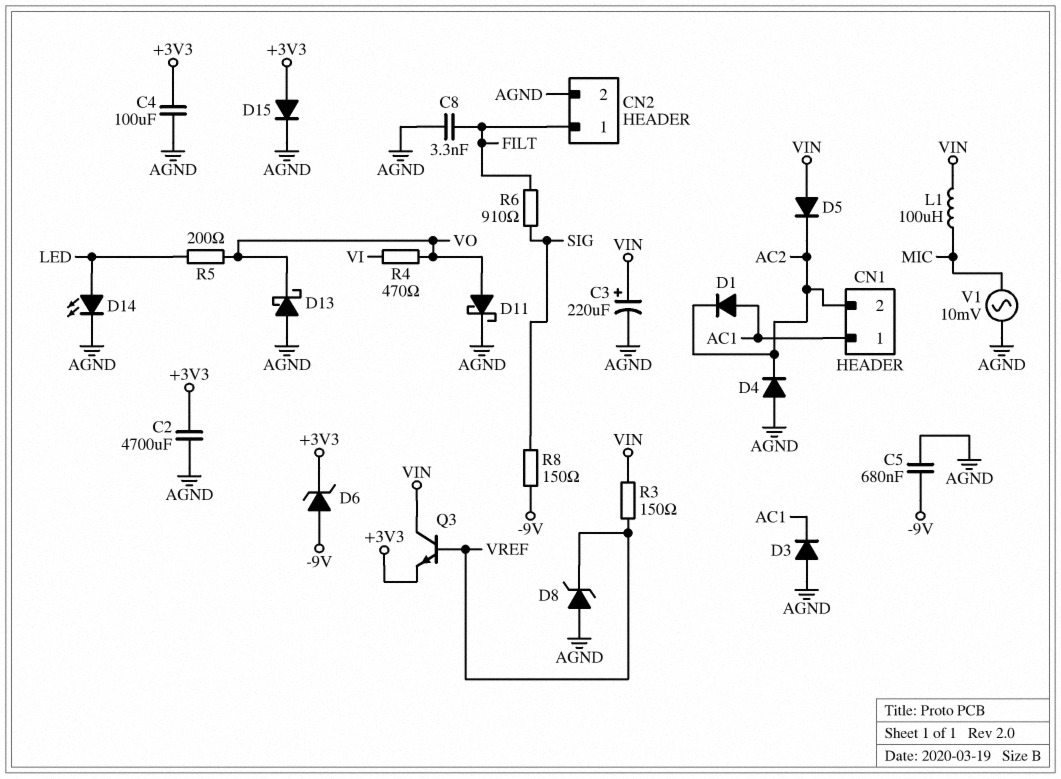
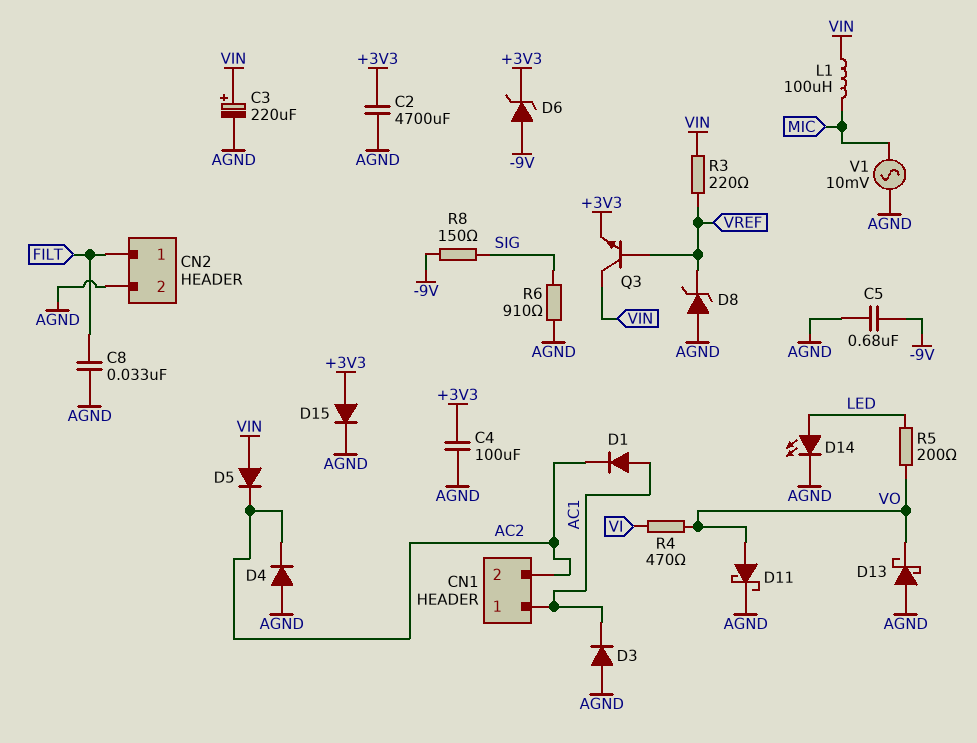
C8: 3.3nF (AGND, FILT) -> 33nF (AGND, FILT)
R3: 150 (VIN, VREF) -> 220 (VIN, VREF)
R6: 910 (FILT, SIG) -> 910 (AGND, SIG)

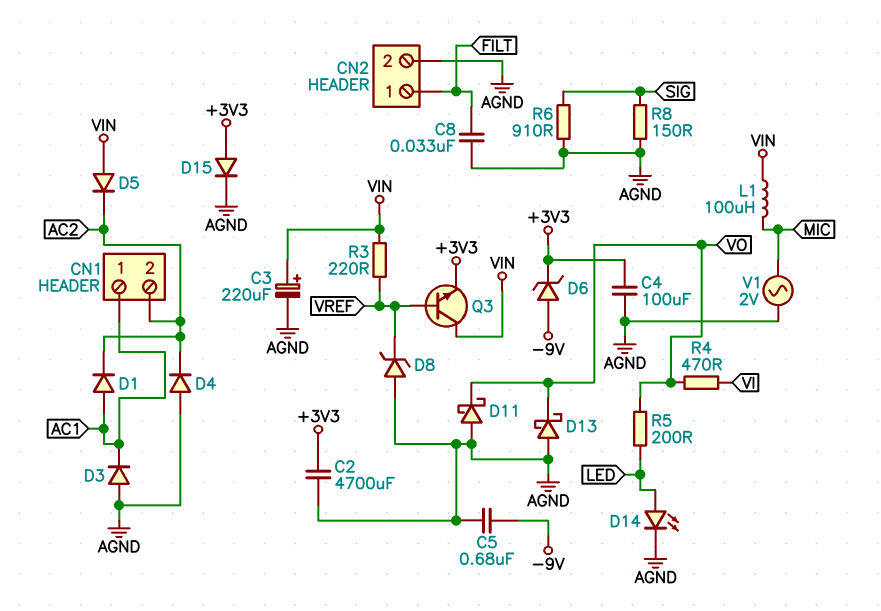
D11: schottky (A VO, K AGND) -> schottky (A AGND, K VO)
R8: 150 (-9V, SIG) -> 150 (AGND, SIG)
V1: AC 10mV (AGND, MIC) -> AC 2V (AGND, MIC)

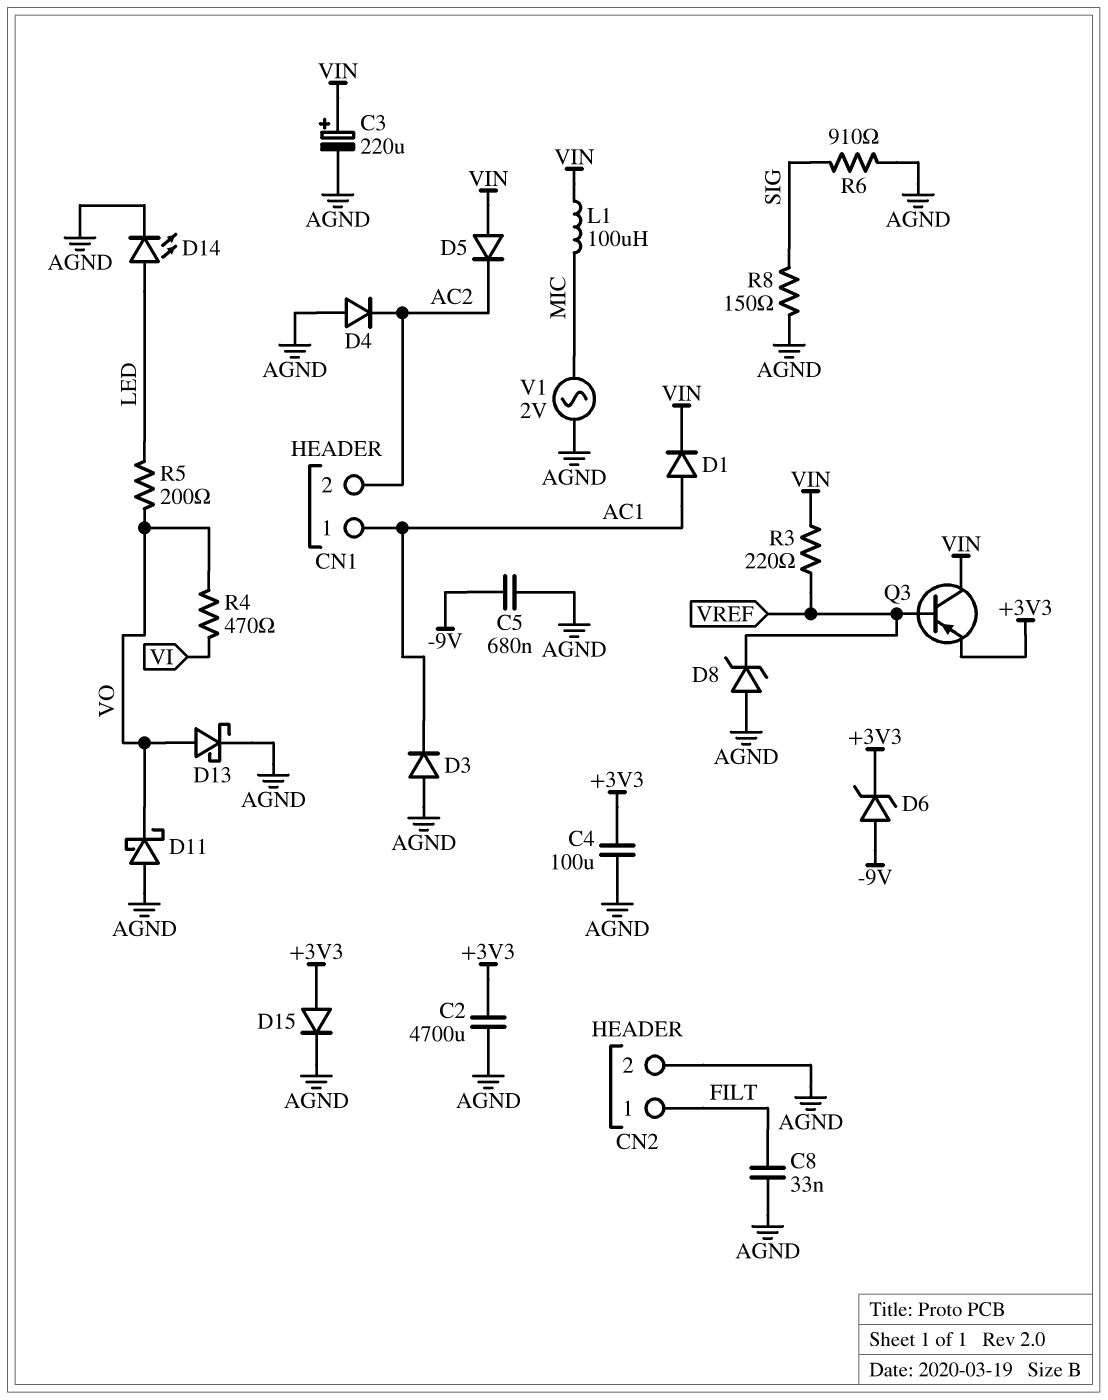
D1: diode (A AC1, K AC2) -> diode (A AC1, K VIN)
D13: schottky (A AGND, K VO) -> schottky (A VO, K AGND)
Q3: NPN (B VREF, C VIN, E +3V3) -> PNP (B VREF, C VIN, E +3V3)

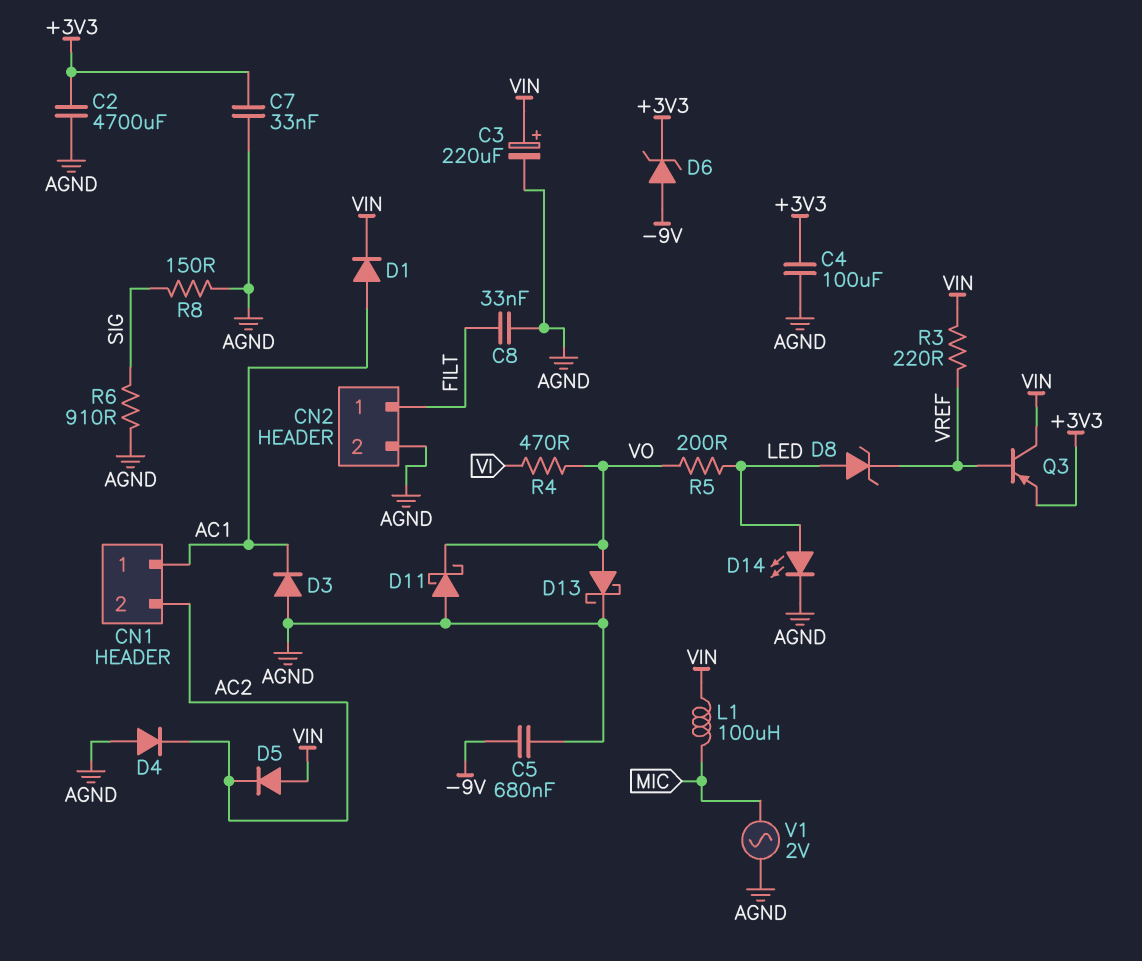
C7: none -> 33nF (+3V3, AGND)
D8: zener (A AGND, K VREF) -> zener (A LED, K VREF)
D15: diode (A +3V3, K AGND) -> none

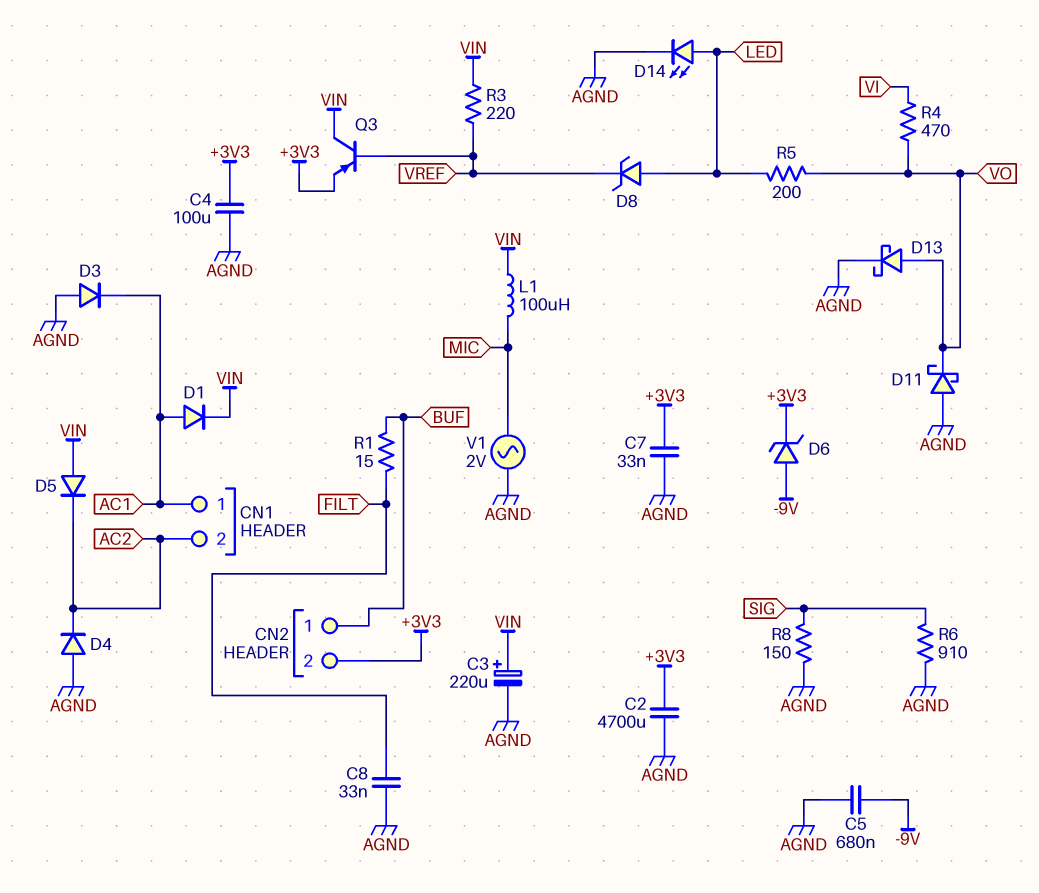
CN2 pin 1: FILT -> BUF
CN2 pin 2: AGND -> +3V3
R1: none -> 15 (BUF, FILT)

